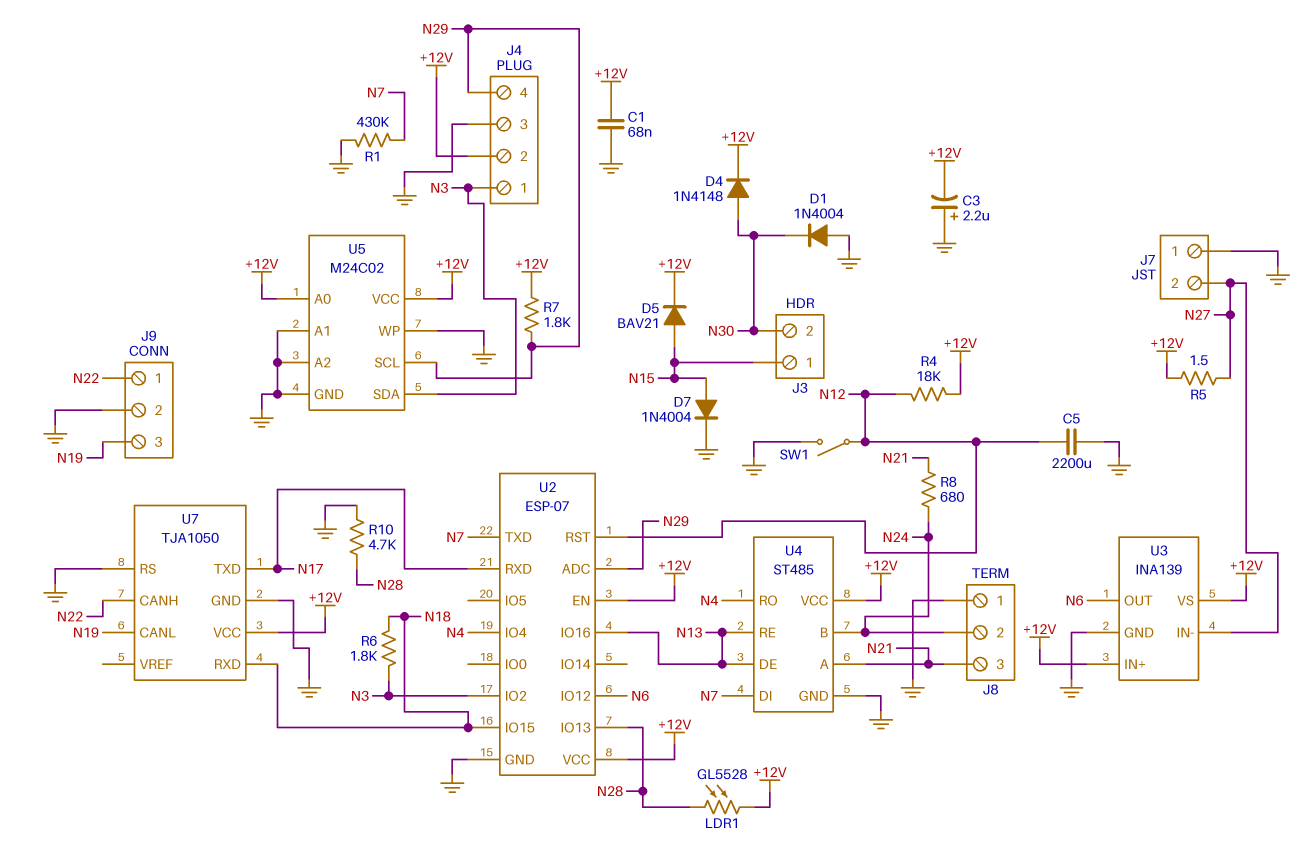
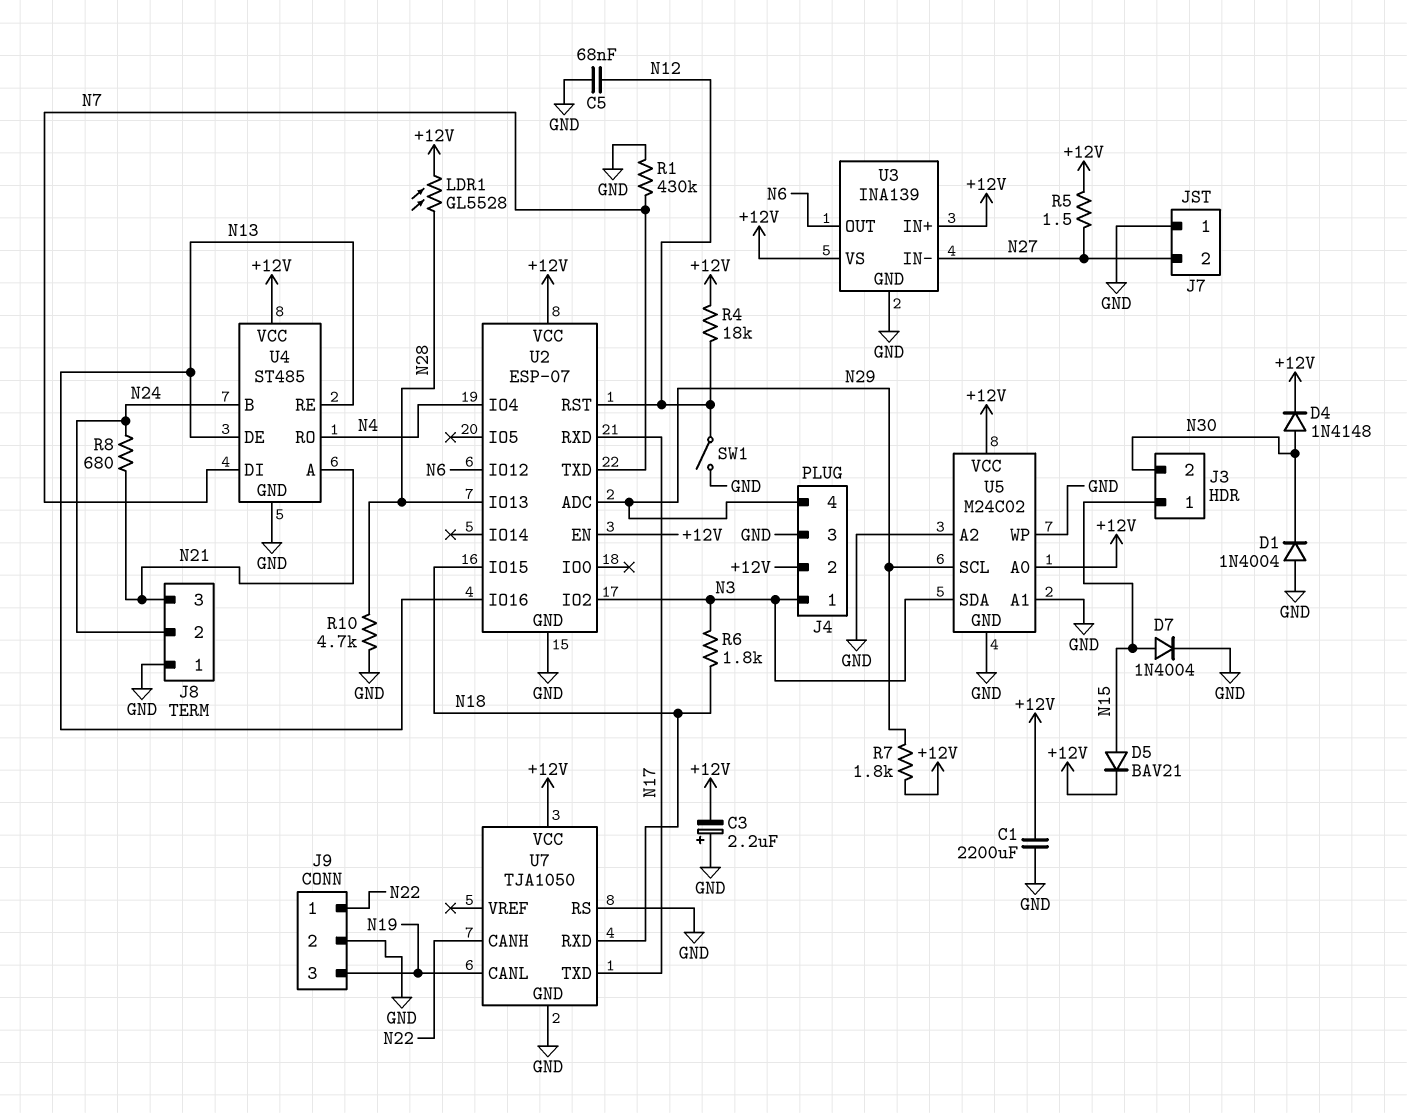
C1: 68nF (+12V, GND) -> 2200uF (+12V, GND)
C5: 2200uF (GND, N12) -> 68nF (GND, N12)

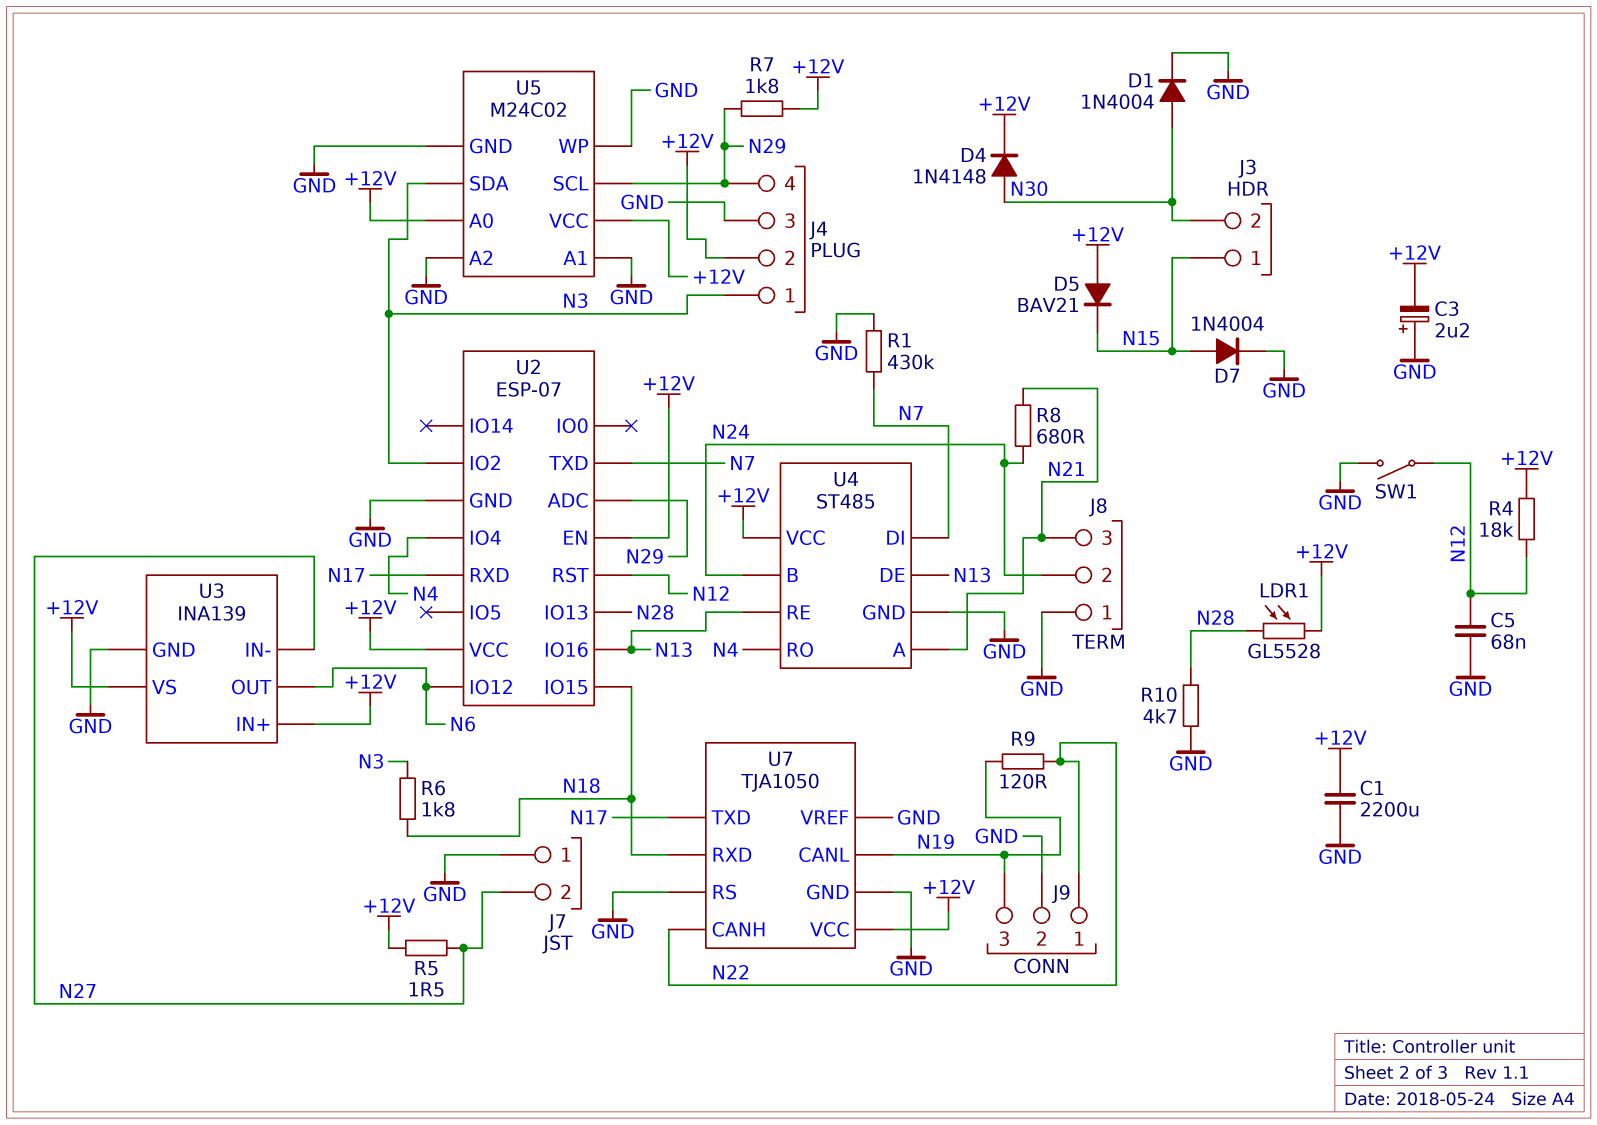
D1: diode 1N4004 (A GND, K N30) -> diode 1N4004 (A N30, K GND)
D5: diode BAV21 (A N15, K +12V) -> diode BAV21 (A +12V, K N15)
R9: none -> 120 (N19, N22)
U7 pin VREF: none -> GND

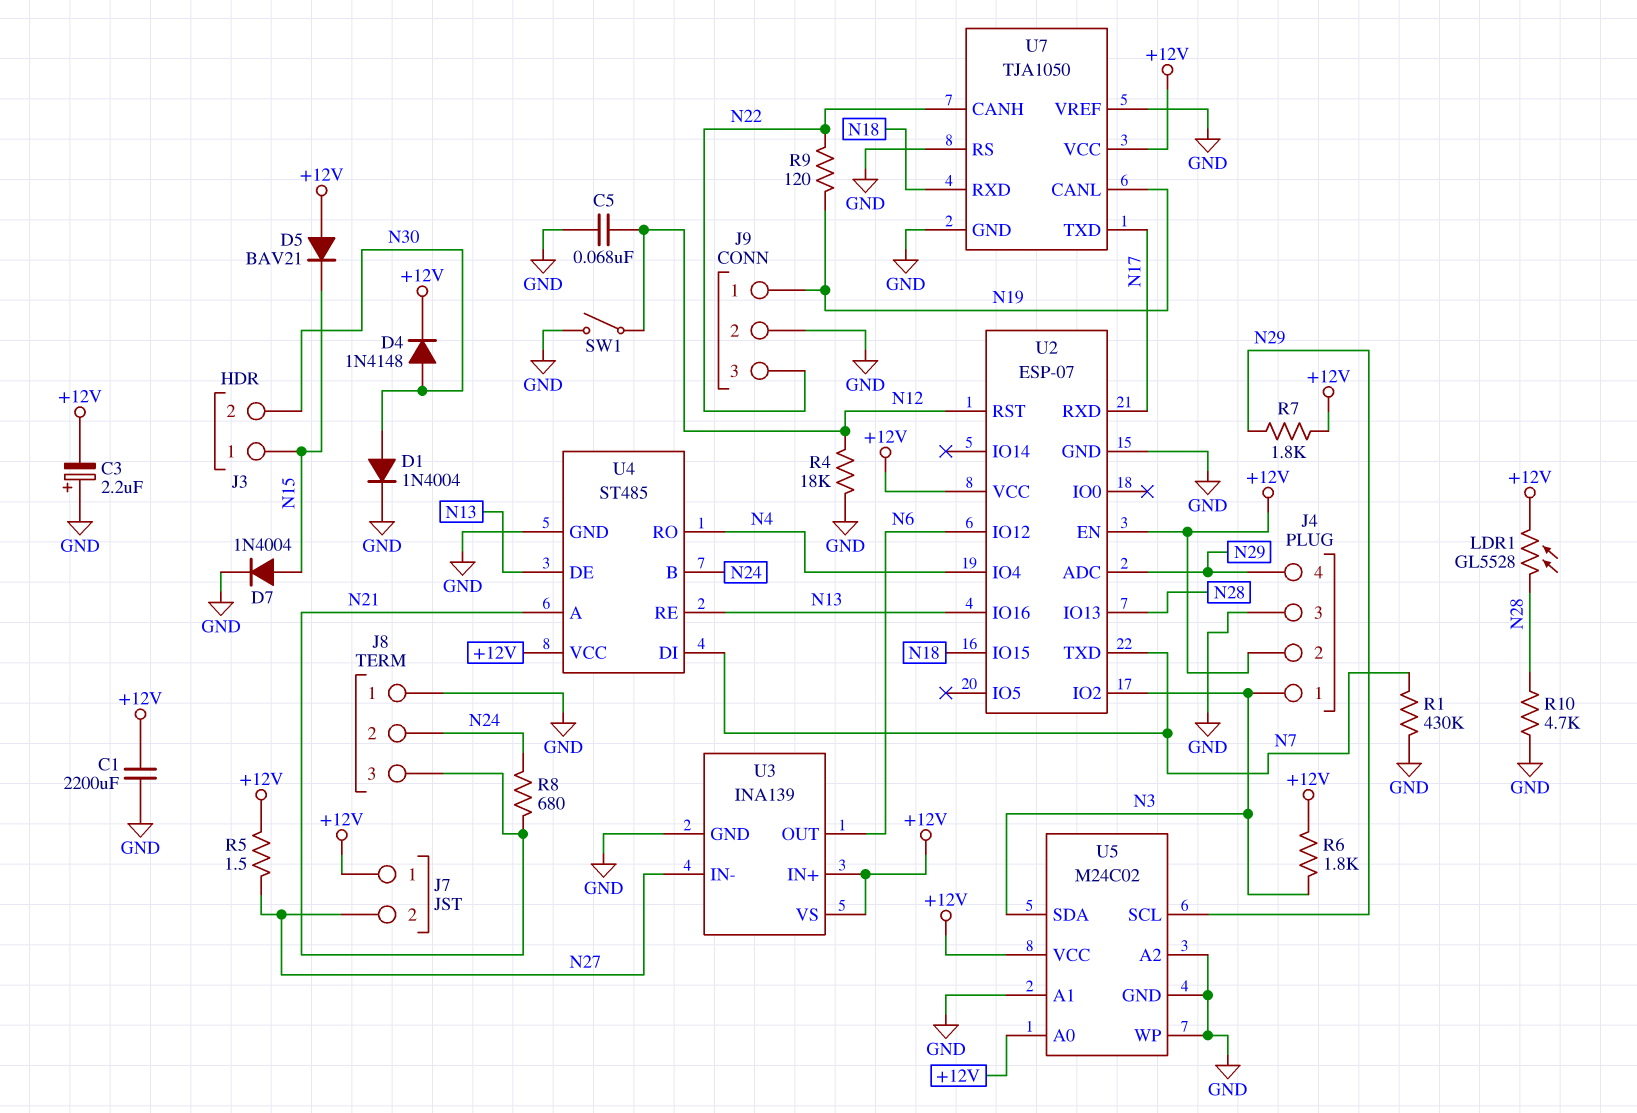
J7 pin 1: GND -> +12V
J9 pin 1: N22 -> N19
J9 pin 3: N19 -> N22
R4: 18k (+12V, N12) -> 18k (GND, N12)
R6: 1.8k (N3, N18) -> 1.8k (+12V, N3)

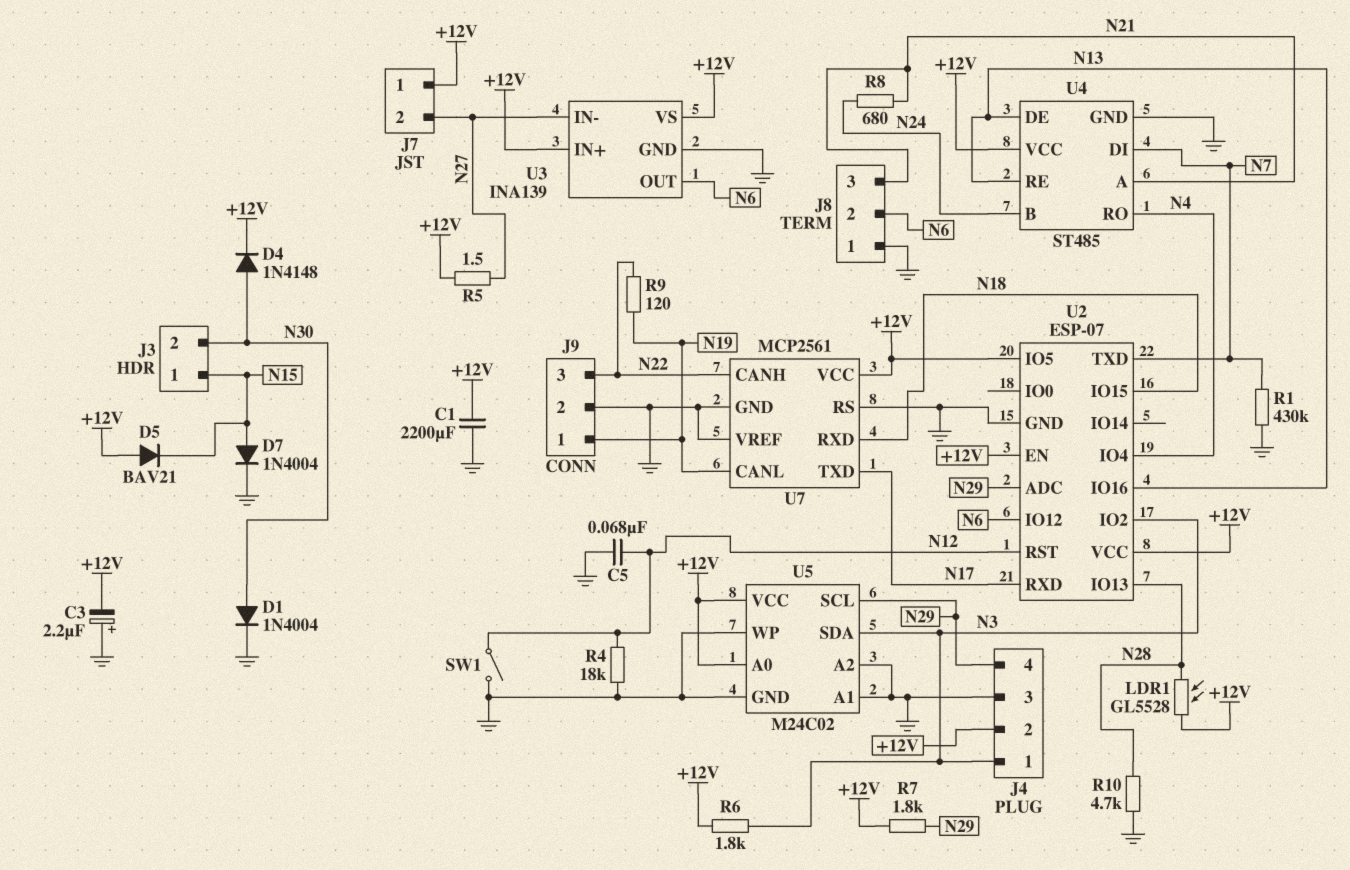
J8 pin 2: N24 -> N6
U2 pin IO5: none -> +12V
U7: TJA1050 -> MCP2561

